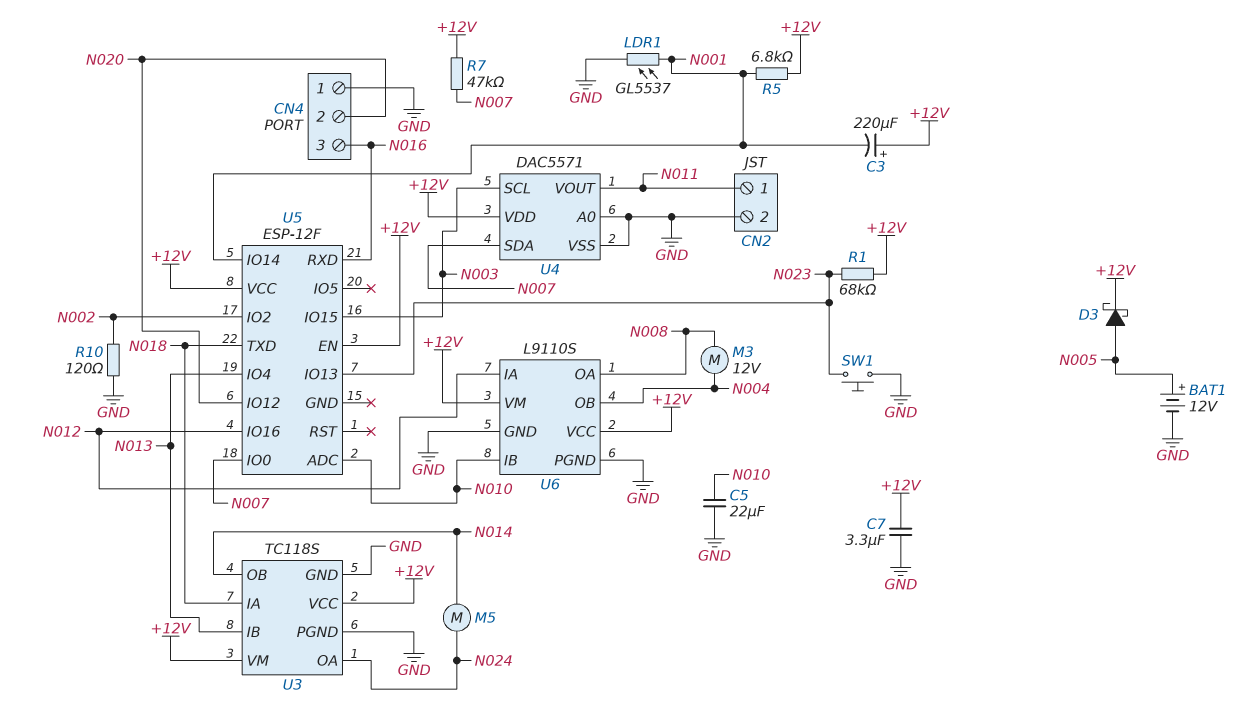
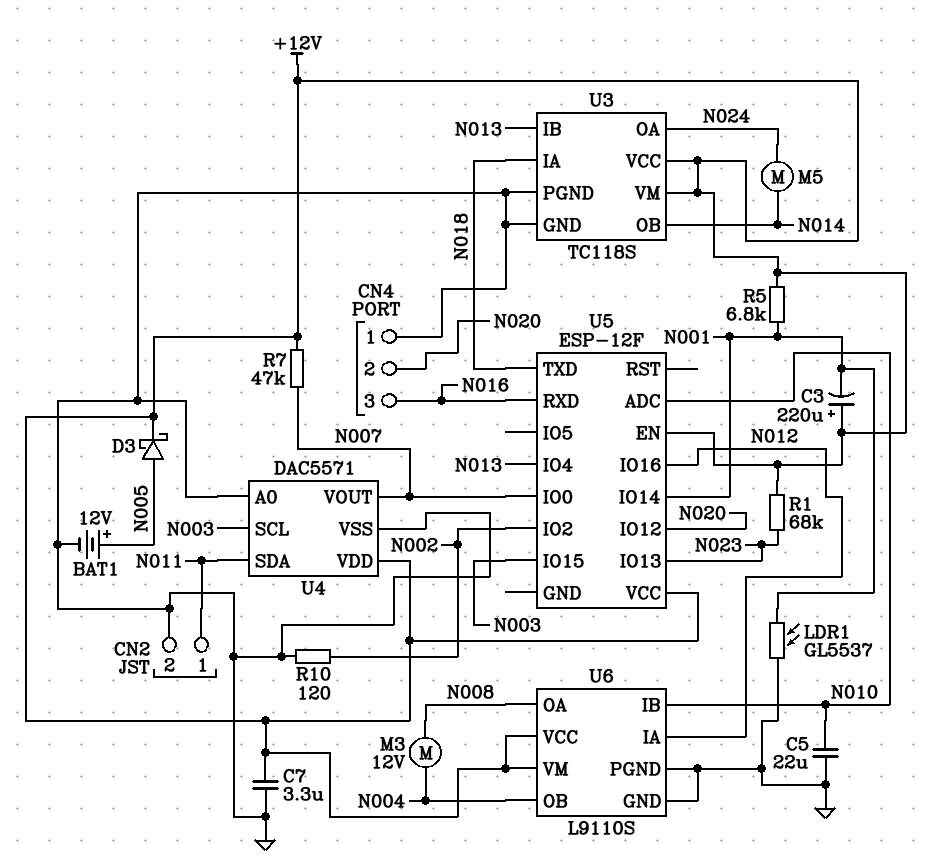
SW1: button (GND, N023) -> none
U4 pin SDA: N007 -> N011
U4 pin VOUT: N011 -> N007

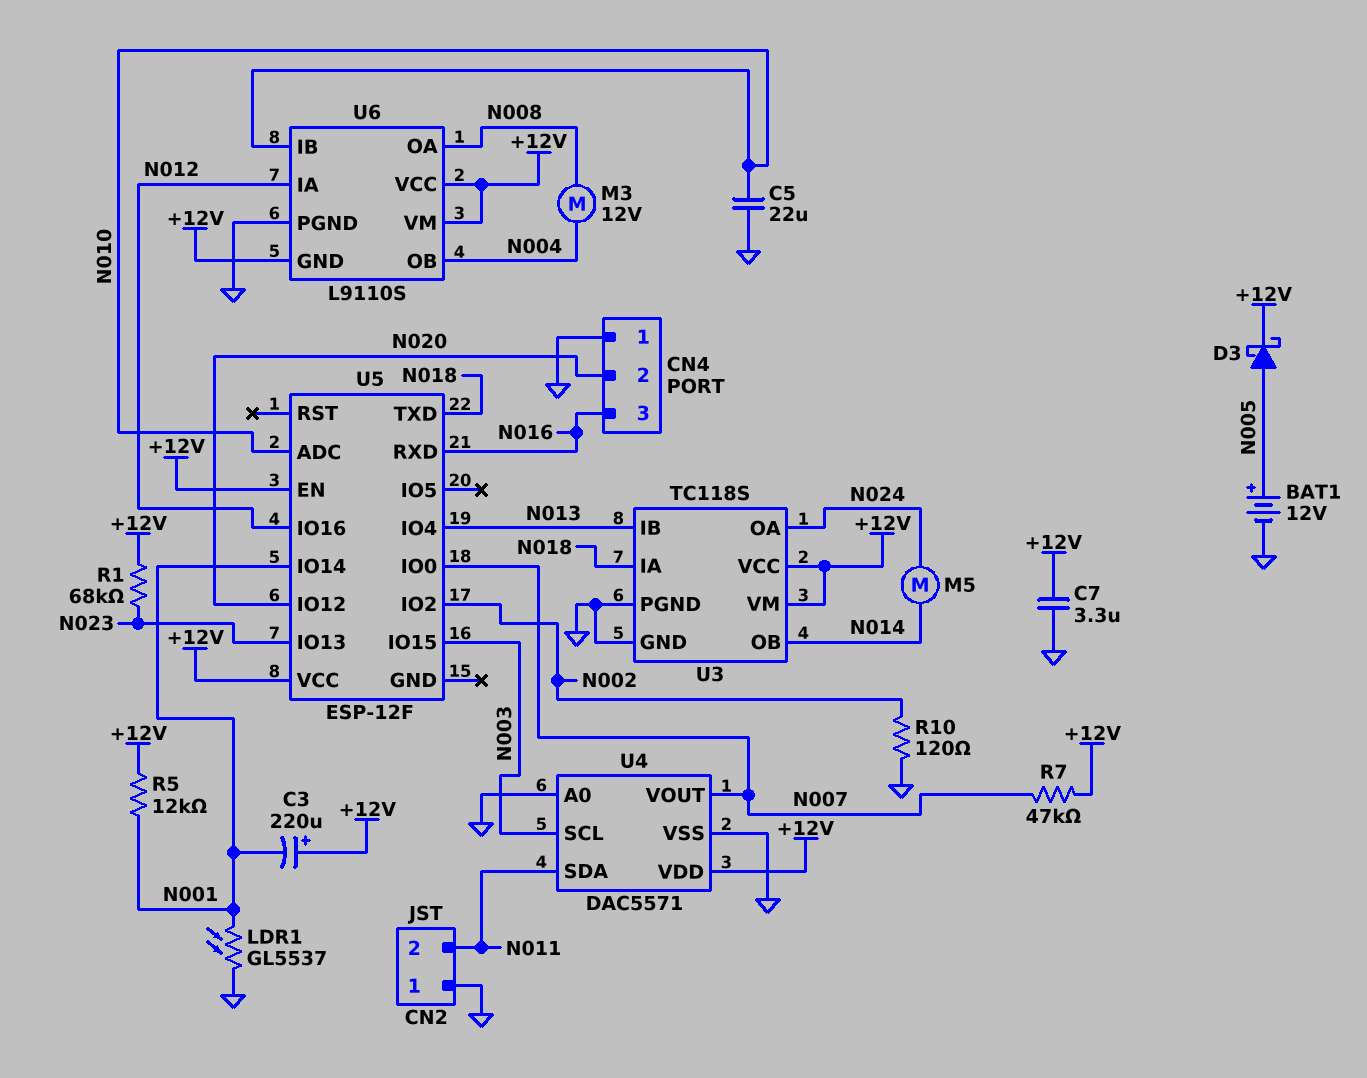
CN2 pin 1: N011 -> GND
CN2 pin 2: GND -> N011
R5: 6.8k (+12V, N001) -> 12k (+12V, N001)
U6 pin GND: GND -> +12V

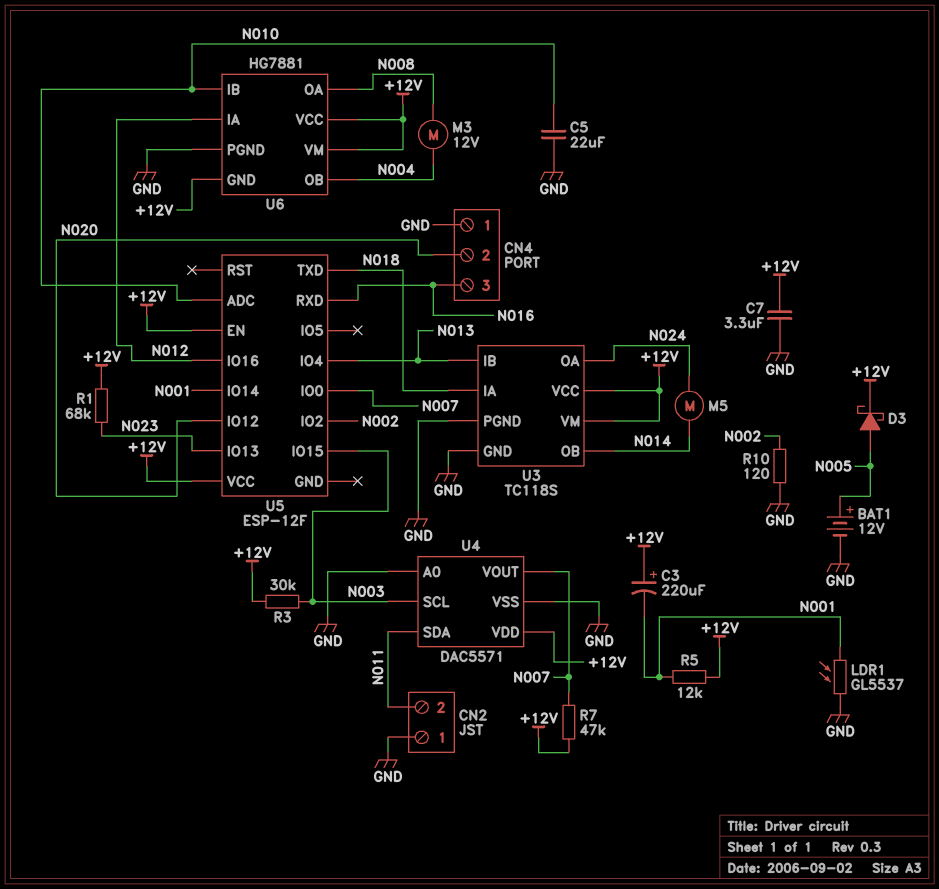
R3: none -> 30k (+12V, N003)
U6: L9110S -> HG7881

